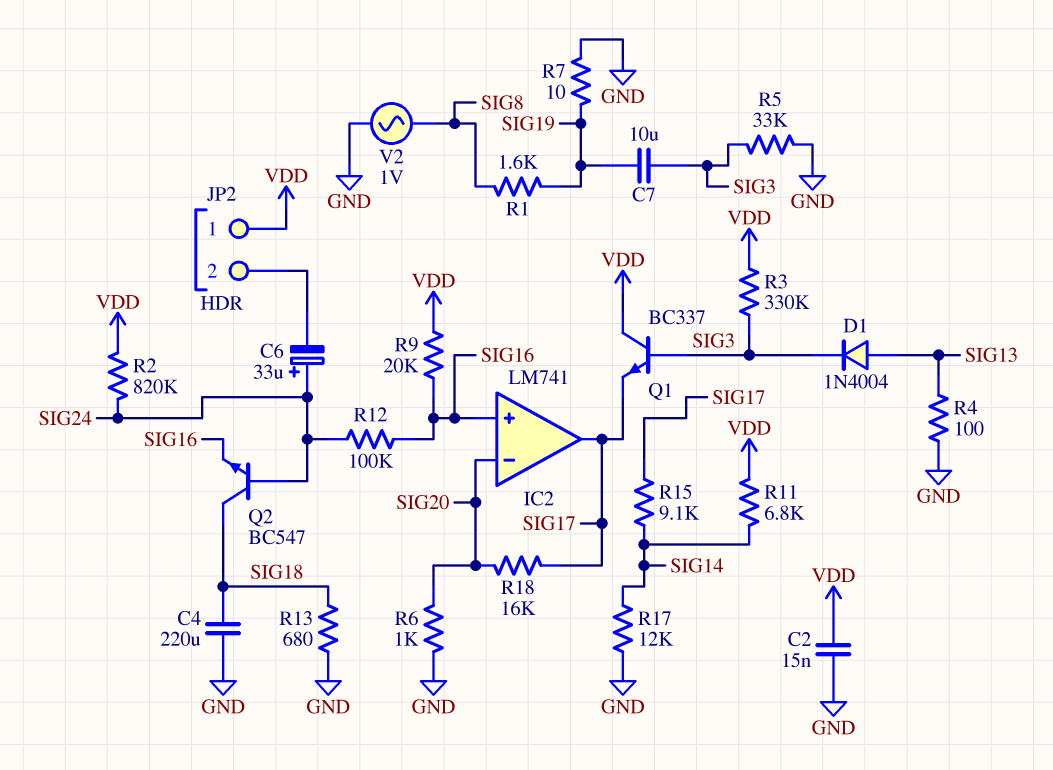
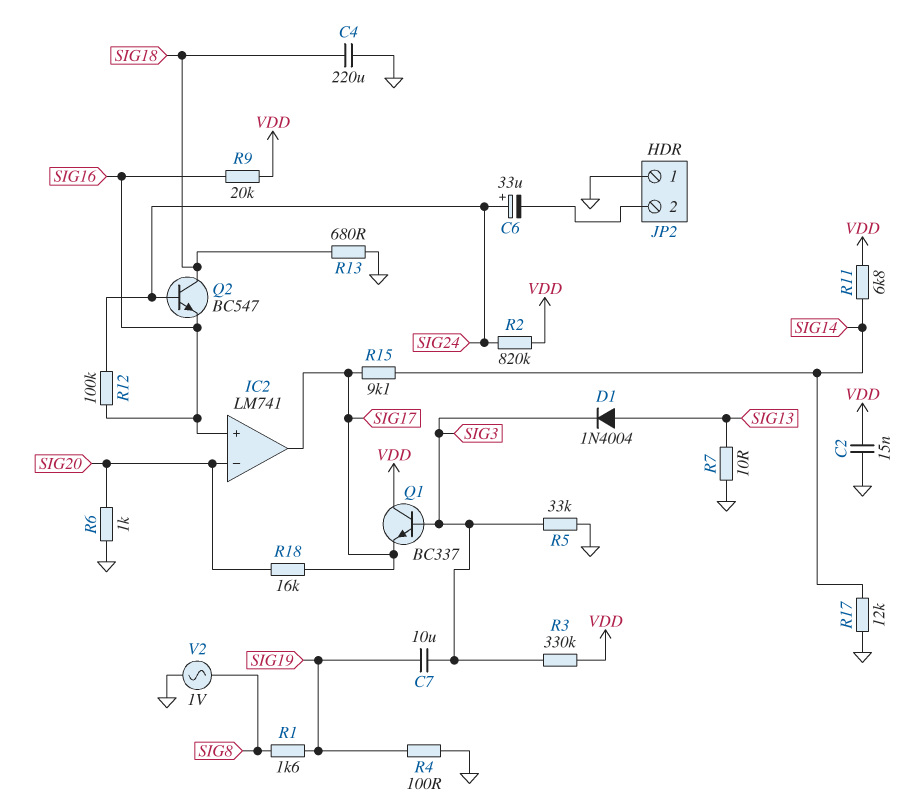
JP2 pin 1: VDD -> GND
R4: 100 (GND, SIG13) -> 100 (GND, SIG19)
R7: 10 (GND, SIG19) -> 10 (GND, SIG13)

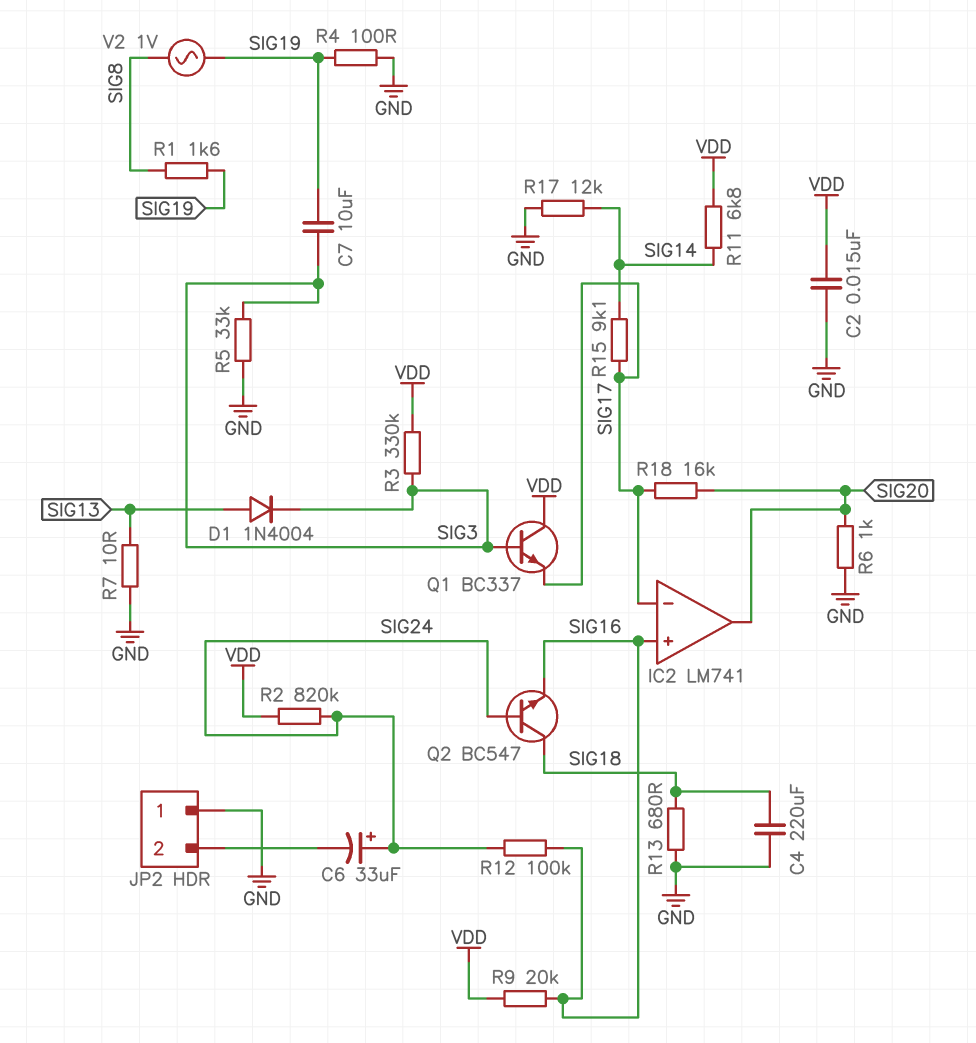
IC2 pin in-: SIG20 -> SIG17
IC2 pin out: SIG17 -> SIG20
V2: AC 1V (GND, SIG8) -> AC 1V (SIG8, SIG19)

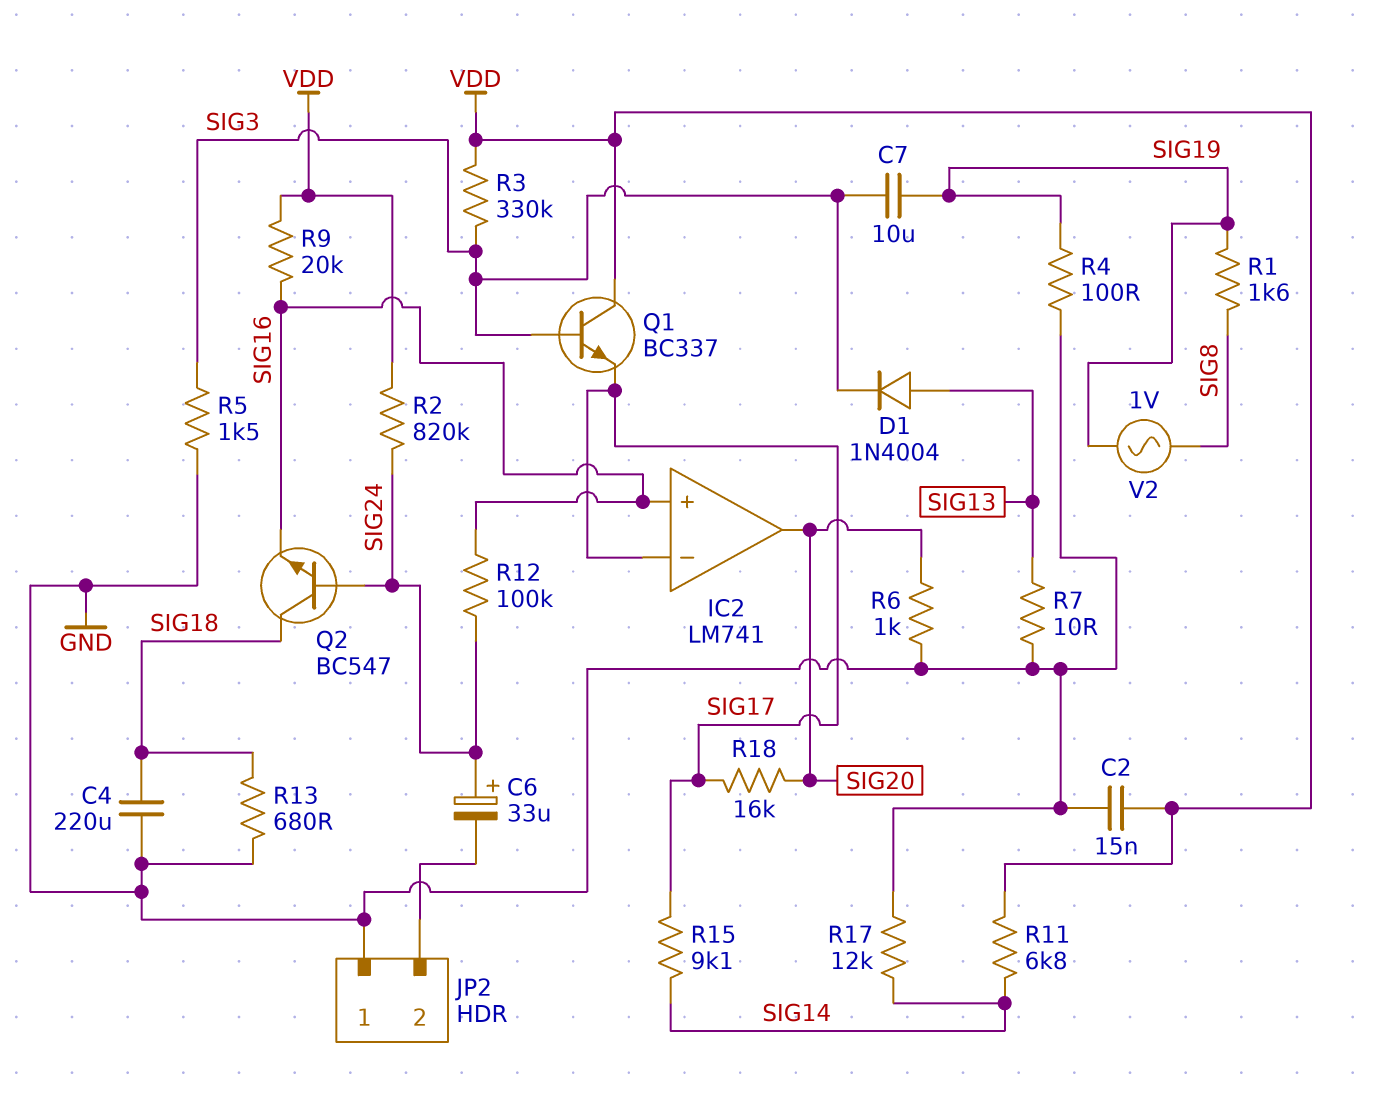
R5: 33k (GND, SIG3) -> 1.5k (GND, SIG3)

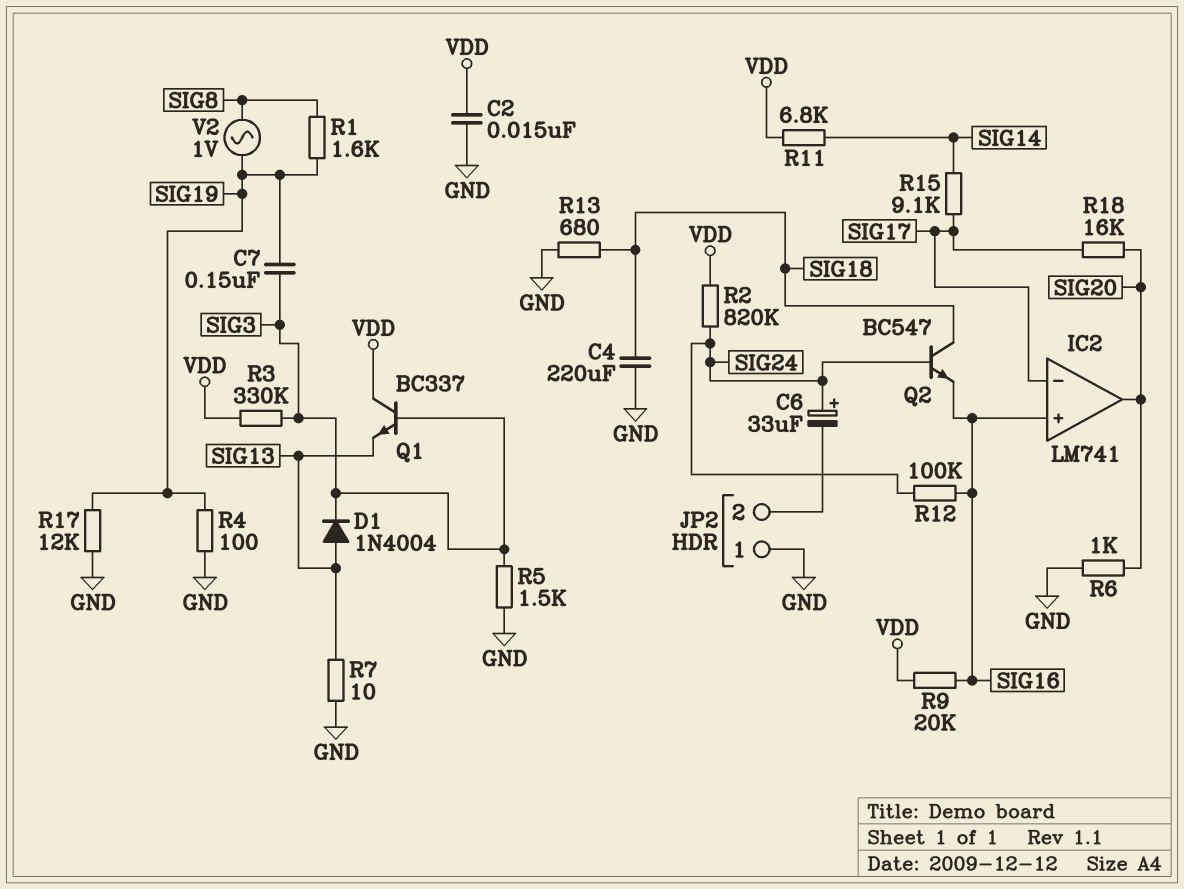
C7: 10uF (SIG3, SIG19) -> 150nF (SIG3, SIG19)
Q1: NPN BC337 (B SIG3, C VDD, E SIG17) -> NPN BC337 (B SIG3, C VDD, E SIG13)
R17: 12k (GND, SIG14) -> 12k (GND, SIG19)

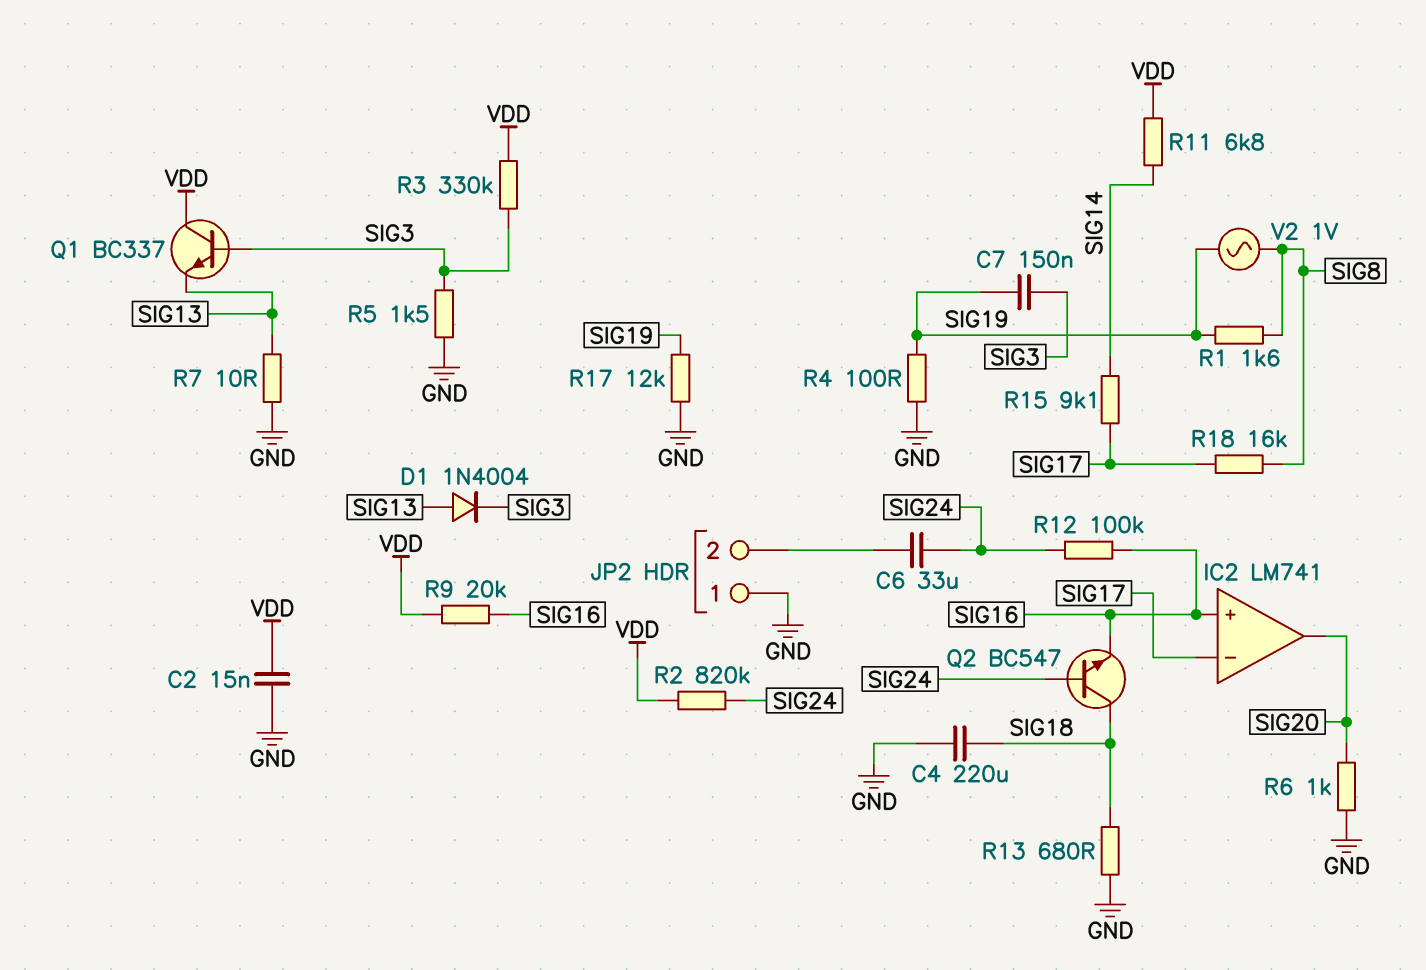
C6: 33uF (plus SIG24, minus JP2/2) -> 33uF (JP2/2, SIG24)
R18: 16k (SIG17, SIG20) -> 16k (SIG8, SIG17)

